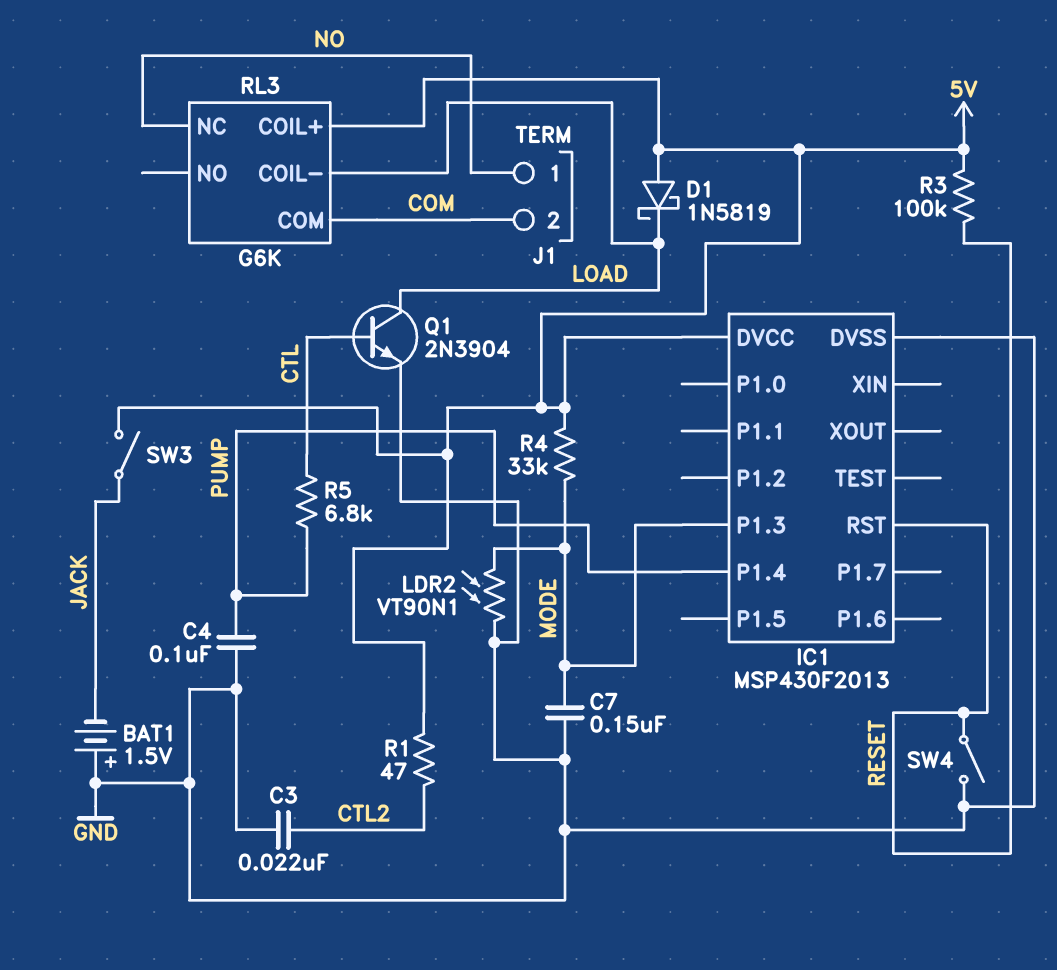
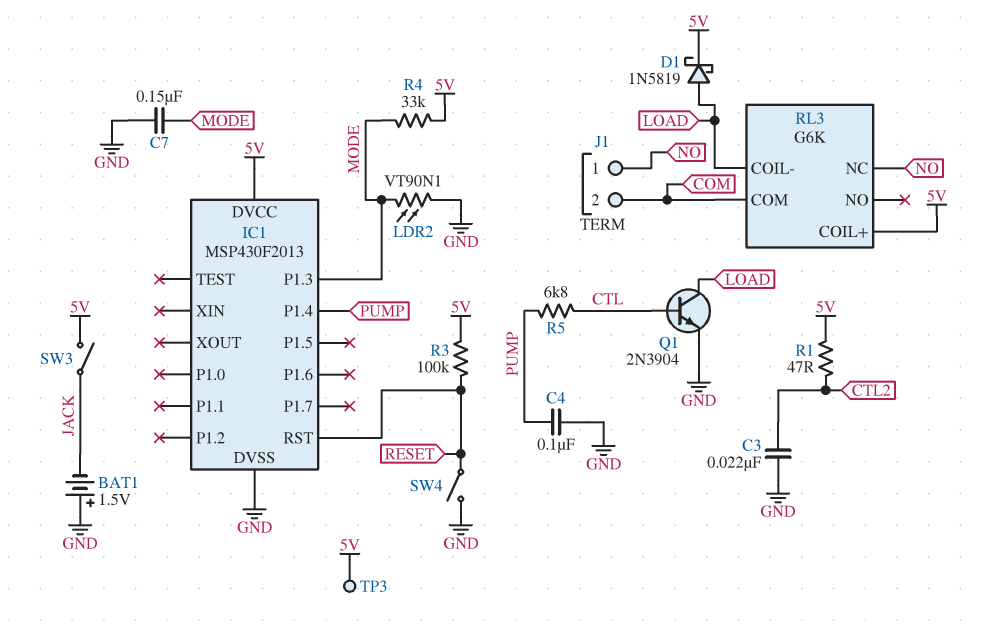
D1: schottky 1N5819 (A 5V, K LOAD) -> schottky 1N5819 (A LOAD, K 5V)
TP3: none -> test point (5V)

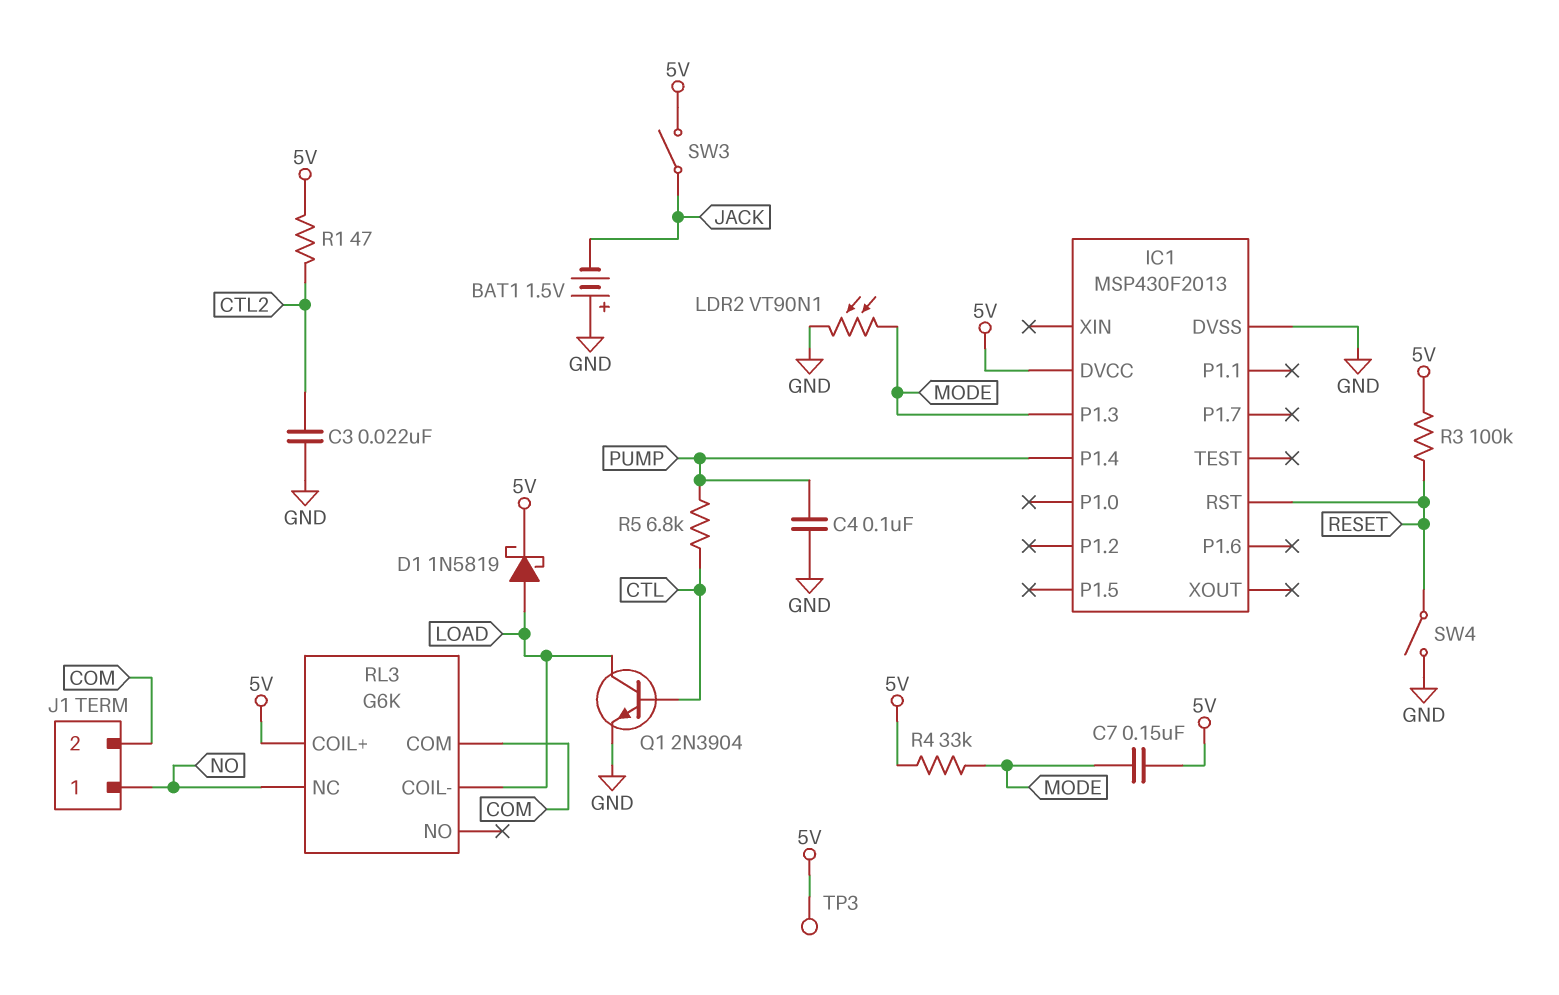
C7: 150nF (GND, MODE) -> 150nF (5V, MODE)

